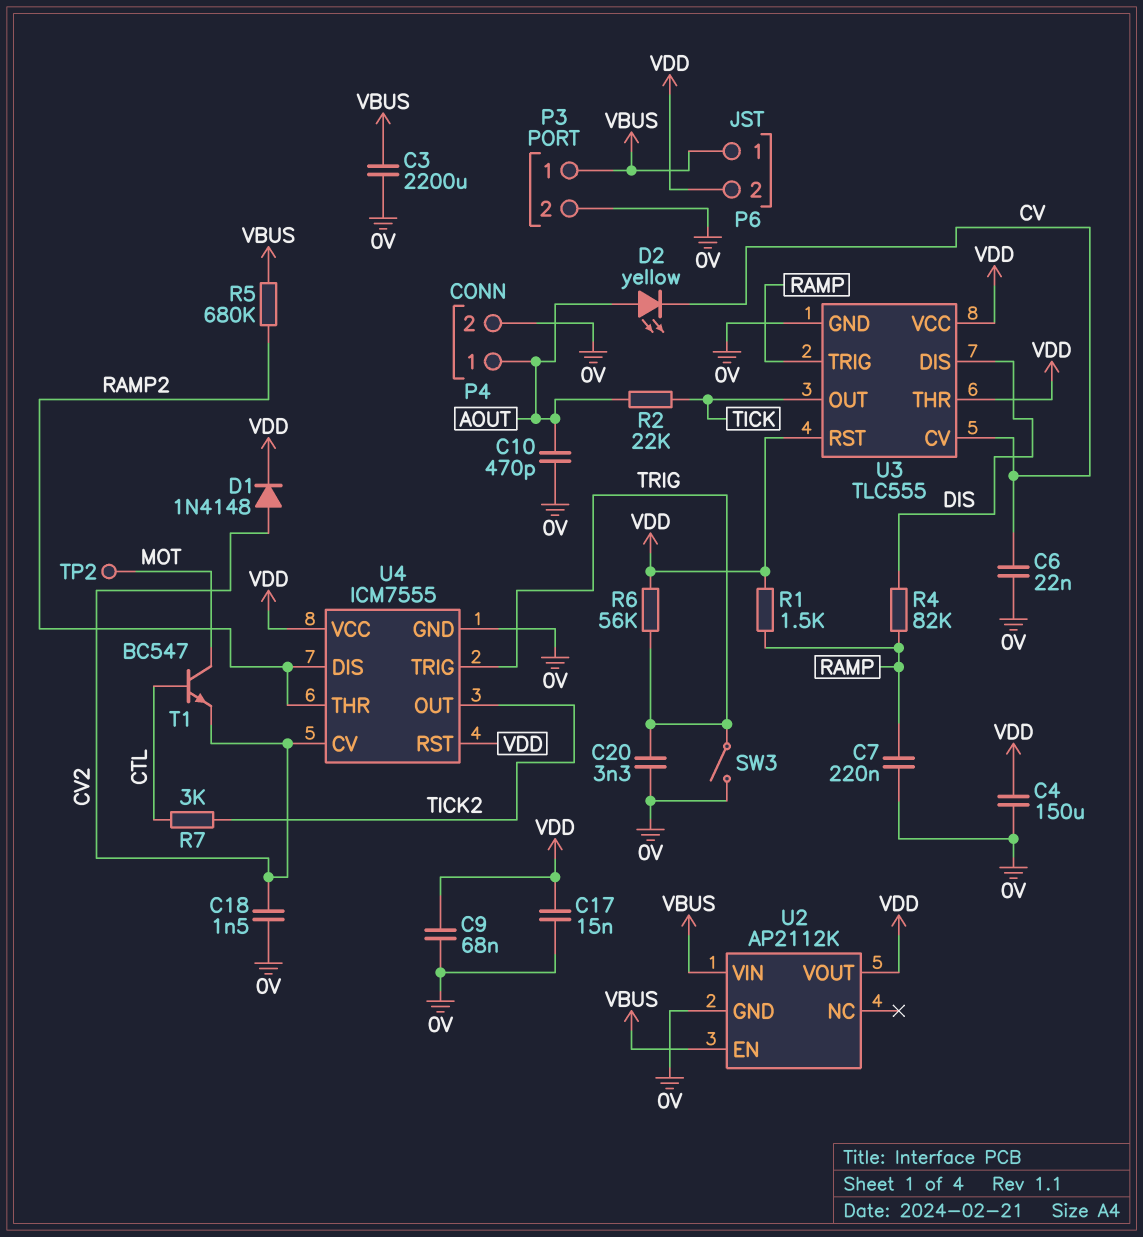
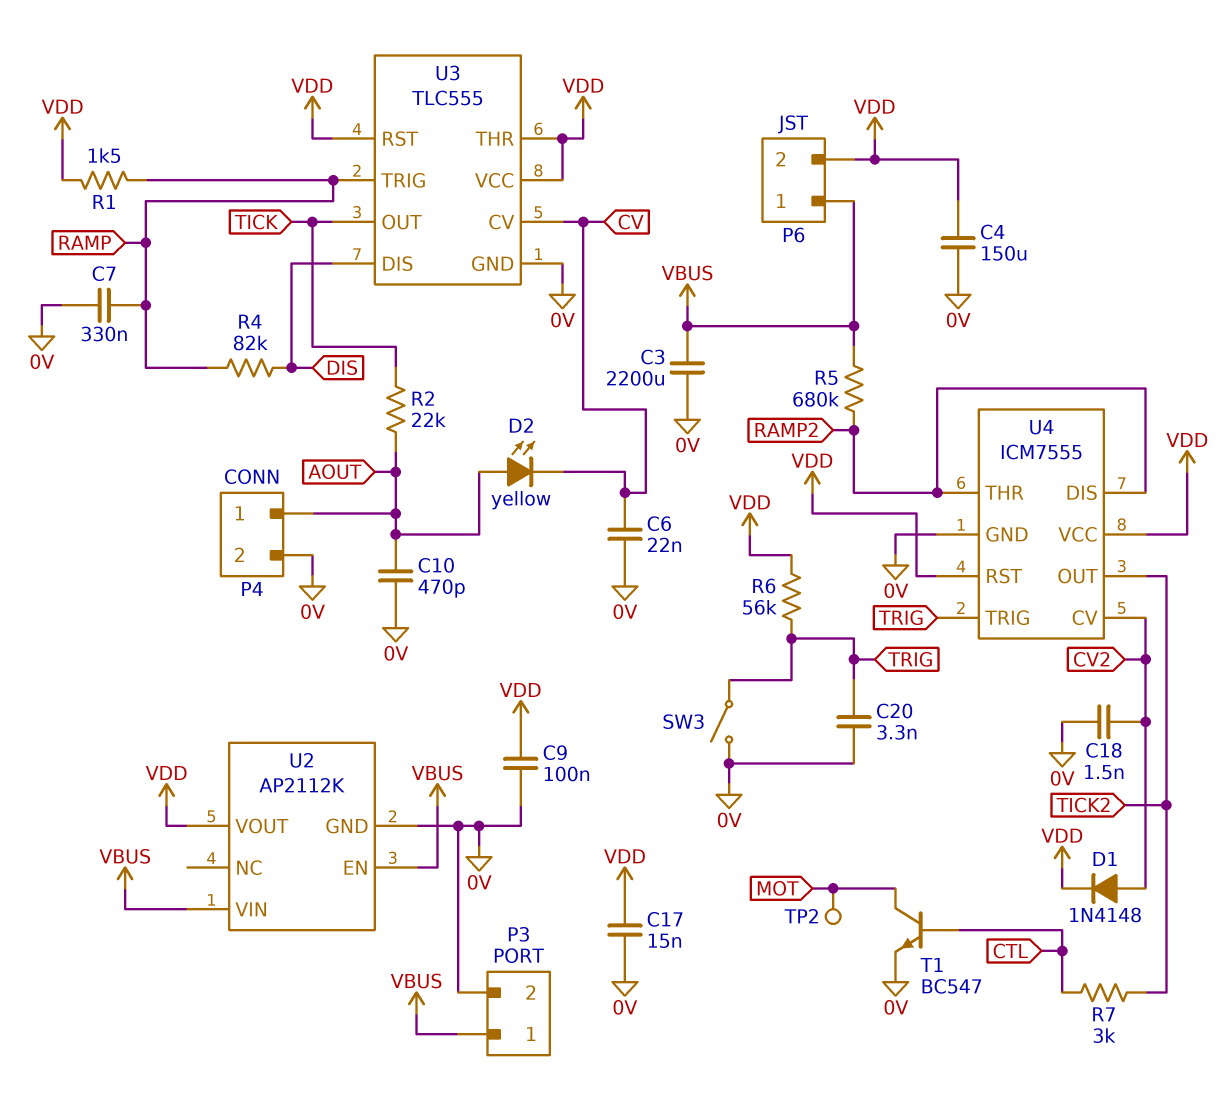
C7: 220nF (0V, RAMP) -> 330nF (0V, RAMP)
C9: 68nF (0V, VDD) -> 100nF (0V, VDD)
T1: NPN BC547 (B CTL, C MOT, E CV2) -> NPN BC547 (B CTL, C MOT, E 0V)

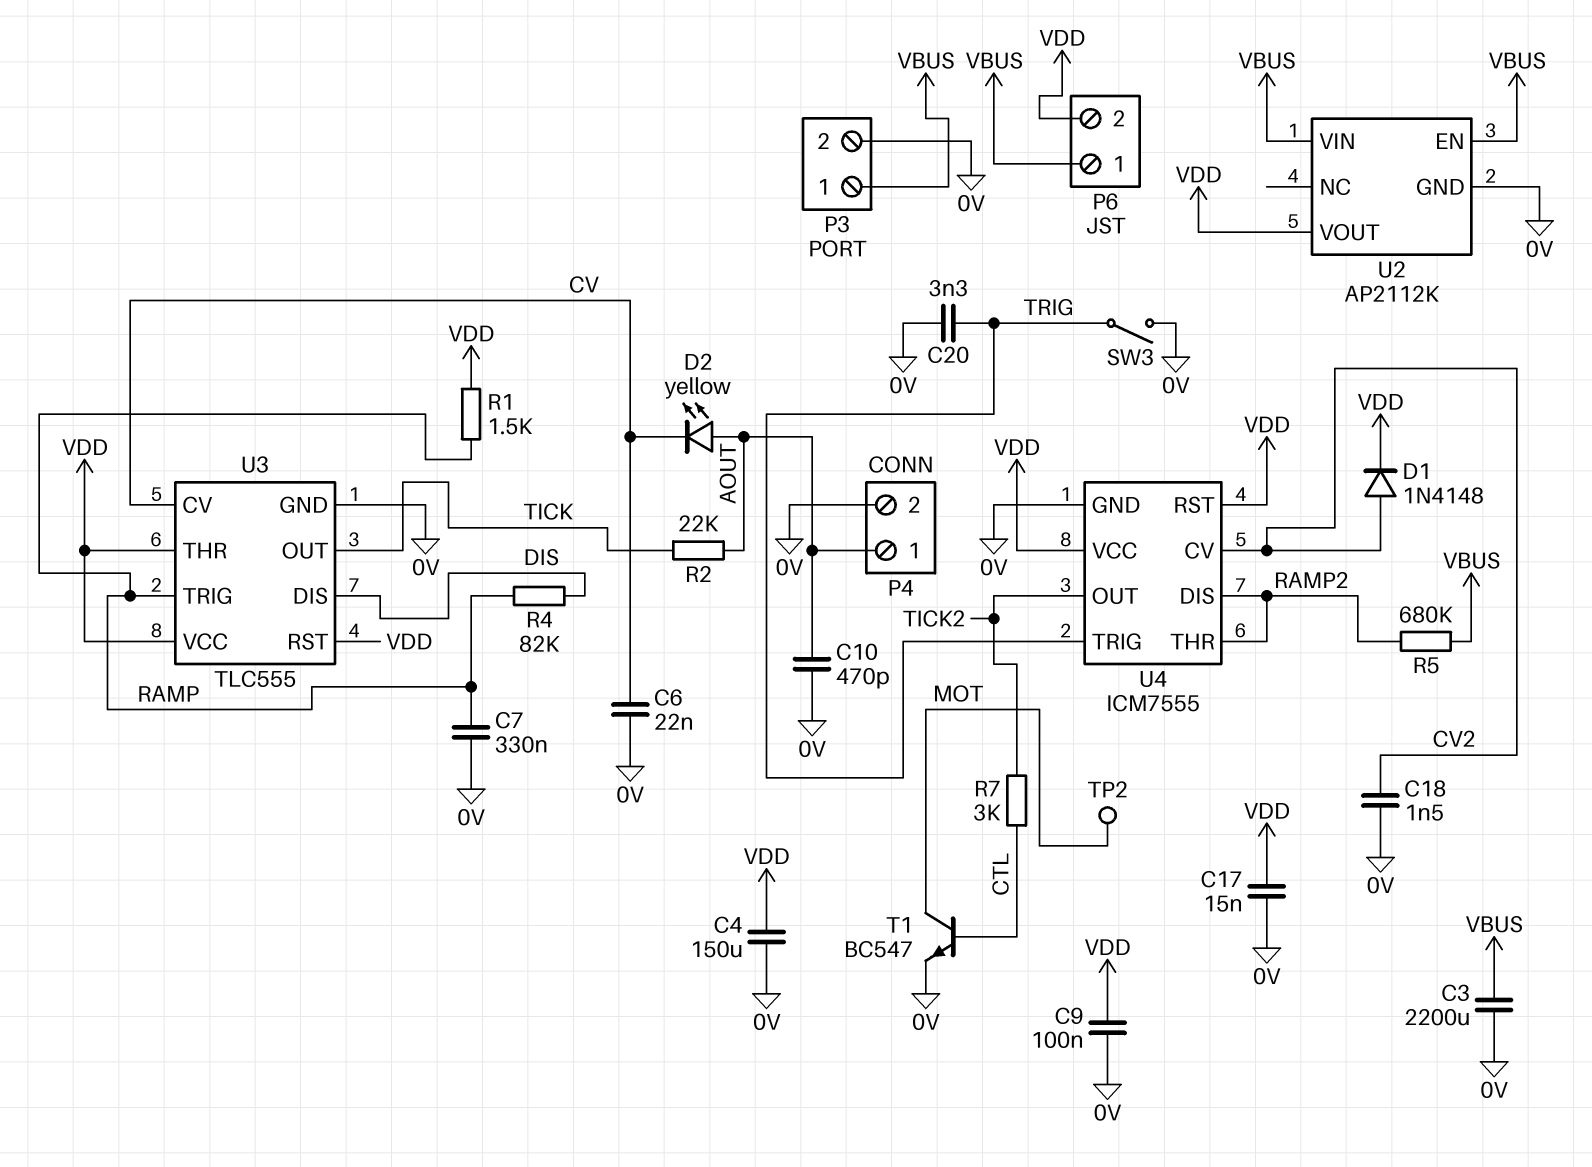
R6: 56k (TRIG, VDD) -> none

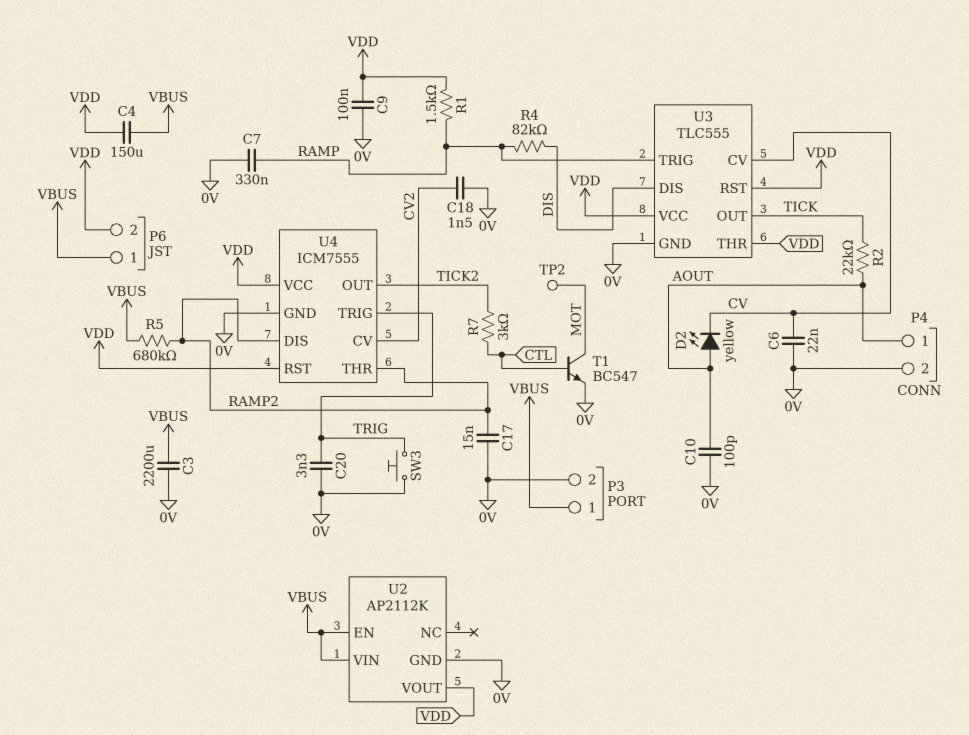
C4: 150uF (0V, VDD) -> 150uF (VBUS, VDD)
C10: 470pF (0V, AOUT) -> 100pF (0V, AOUT)
C17: 15nF (0V, VDD) -> 15nF (0V, RAMP2)
D1: diode 1N4148 (A CV2, K VDD) -> none
SW3: switch (0V, TRIG) -> button (0V, TRIG)

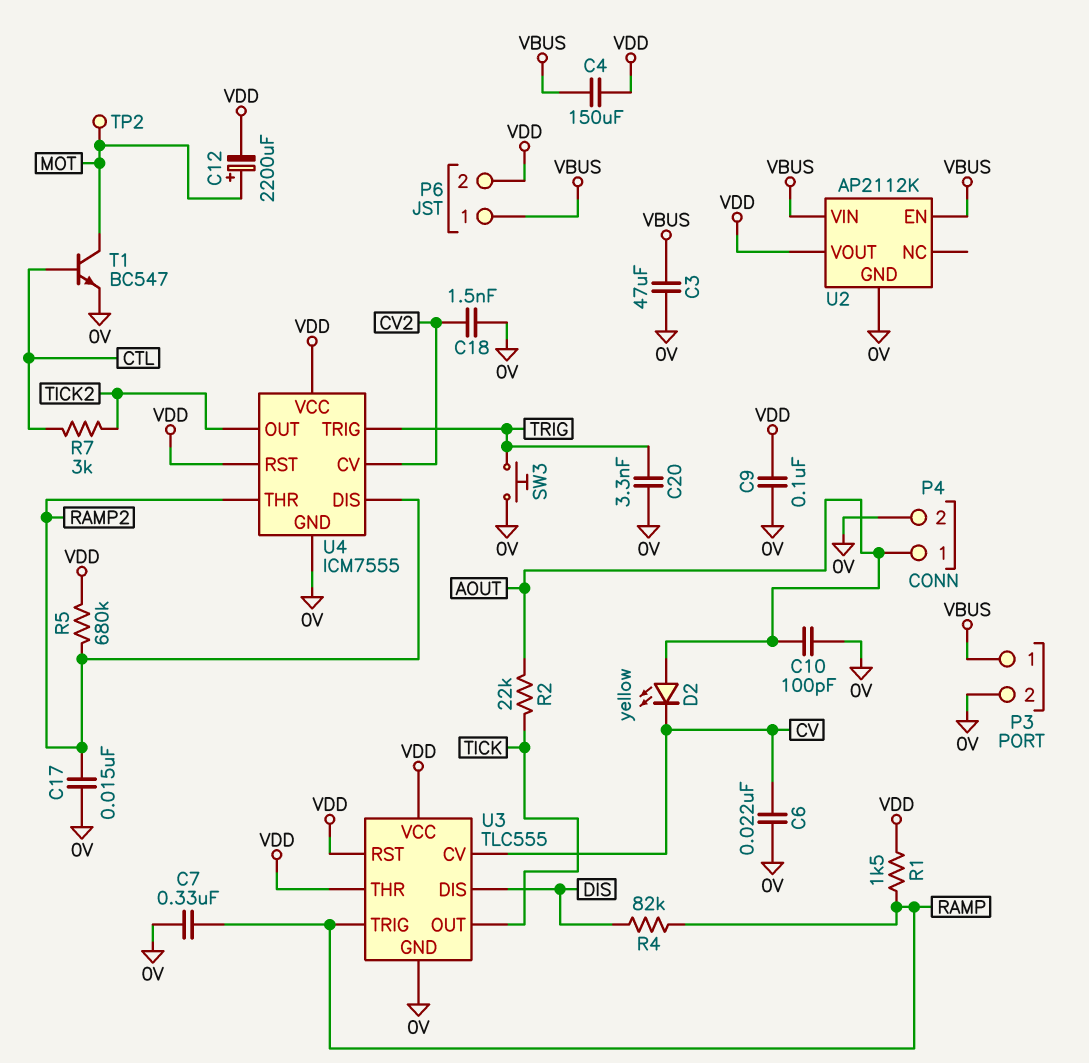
C3: 2200uF (0V, VBUS) -> 47uF (0V, VBUS)
C12: none -> 2200uF (plus MOT, minus VDD)
R5: 680k (RAMP2, VBUS) -> 680k (RAMP2, VDD)

